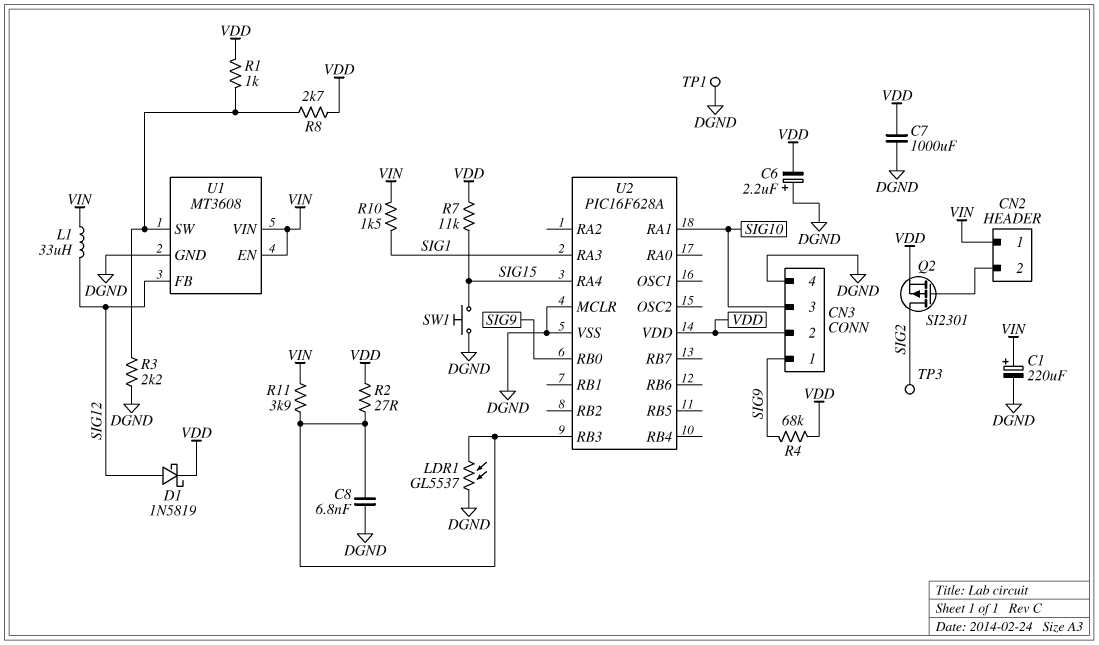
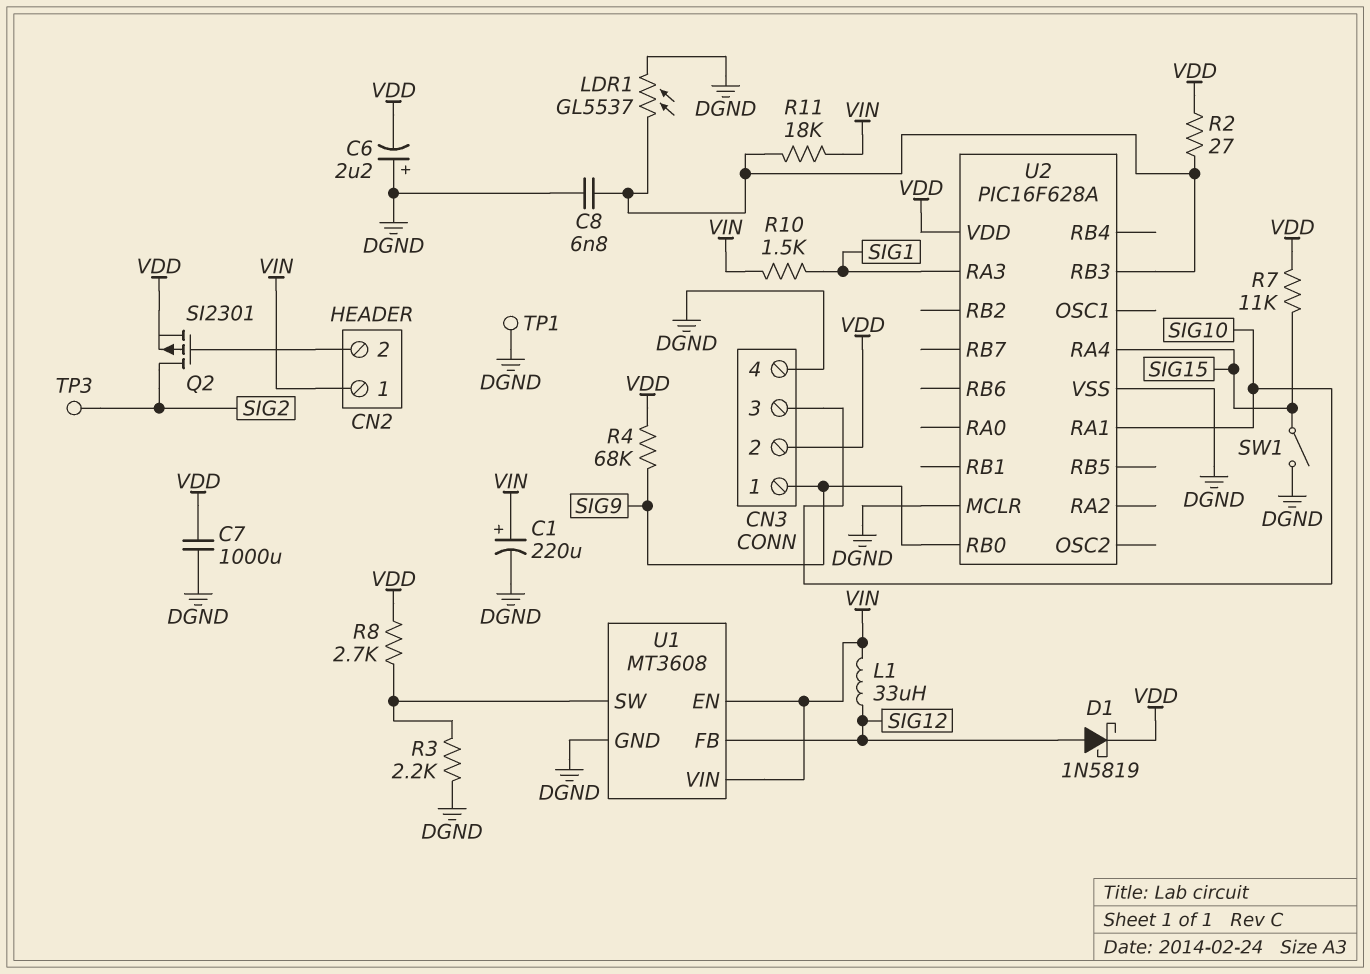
R1: 1k (U1/SW, VDD) -> none
R11: 3.9k (U2/RB3, VIN) -> 18k (U2/RB3, VIN)
SW1: button (DGND, SIG15) -> switch (DGND, SIG15)

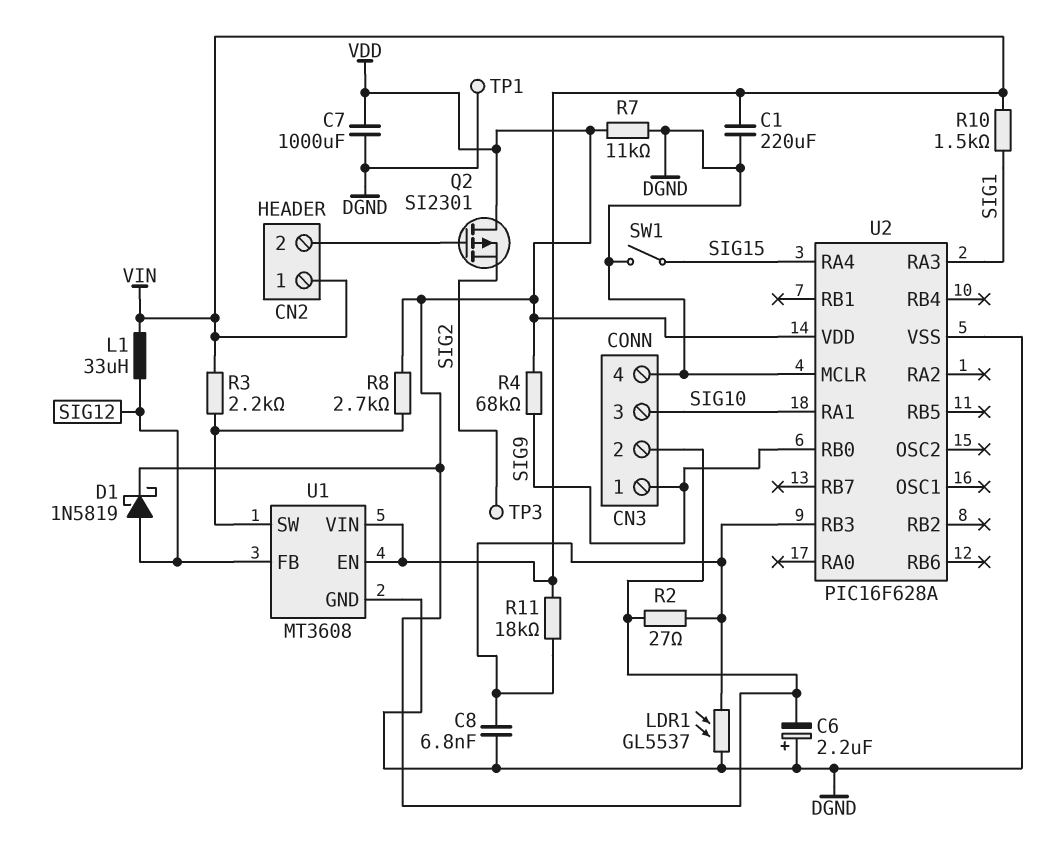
C1: 220uF (plus VIN, minus DGND) -> 220uF (DGND, VIN)
Q2: PMOS SI2301 (G CN2/2, D SIG2, S VDD) -> PMOS SI2301 (G CN2/2, D VDD, S SIG2)
R3: 2.2k (DGND, U1/SW) -> 2.2k (U1/SW, VIN)
R7: 11k (SIG15, VDD) -> 11k (DGND, VDD)

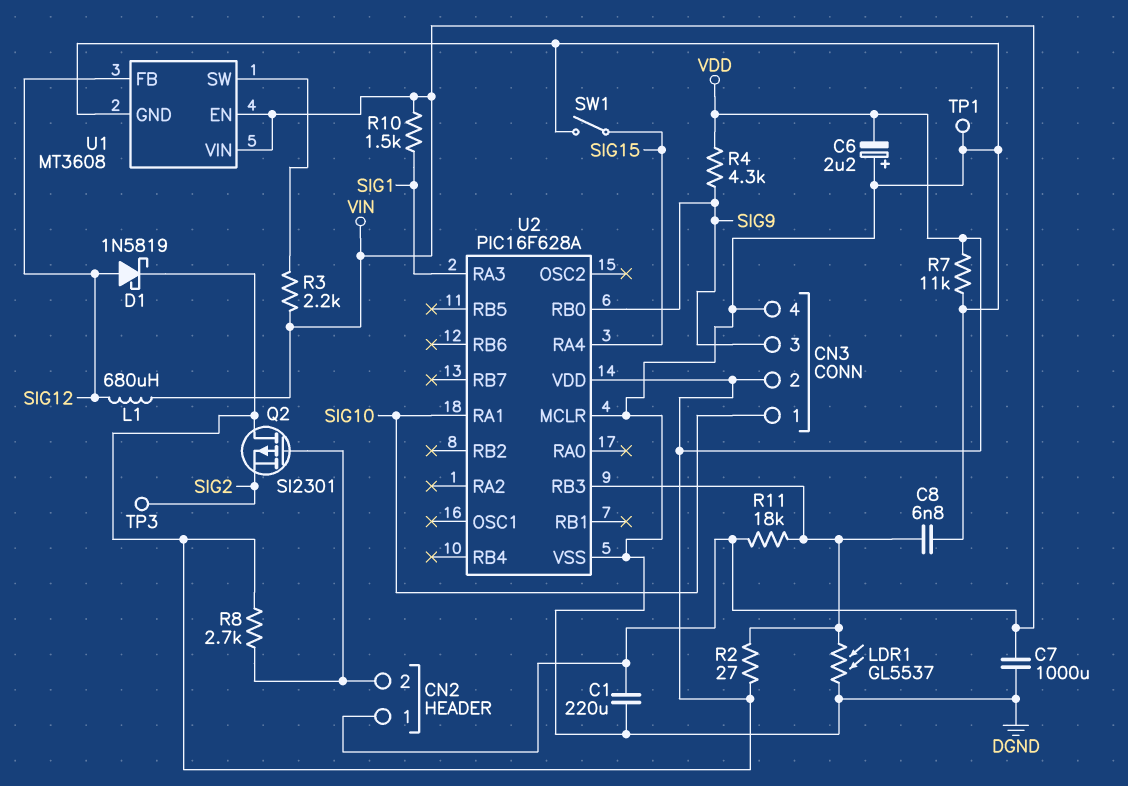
C7: 1000uF (DGND, VDD) -> 1000uF (DGND, VIN)
CN3 pin 1: SIG9 -> SIG10
CN3 pin 3: SIG10 -> SIG9
L1: 33uH (SIG12, VIN) -> 680uH (SIG12, VIN)
R4: 68k (SIG9, VDD) -> 4.3k (SIG9, VDD)
R8: 2.7k (U1/SW, VDD) -> 2.7k (CN2/2, VDD)

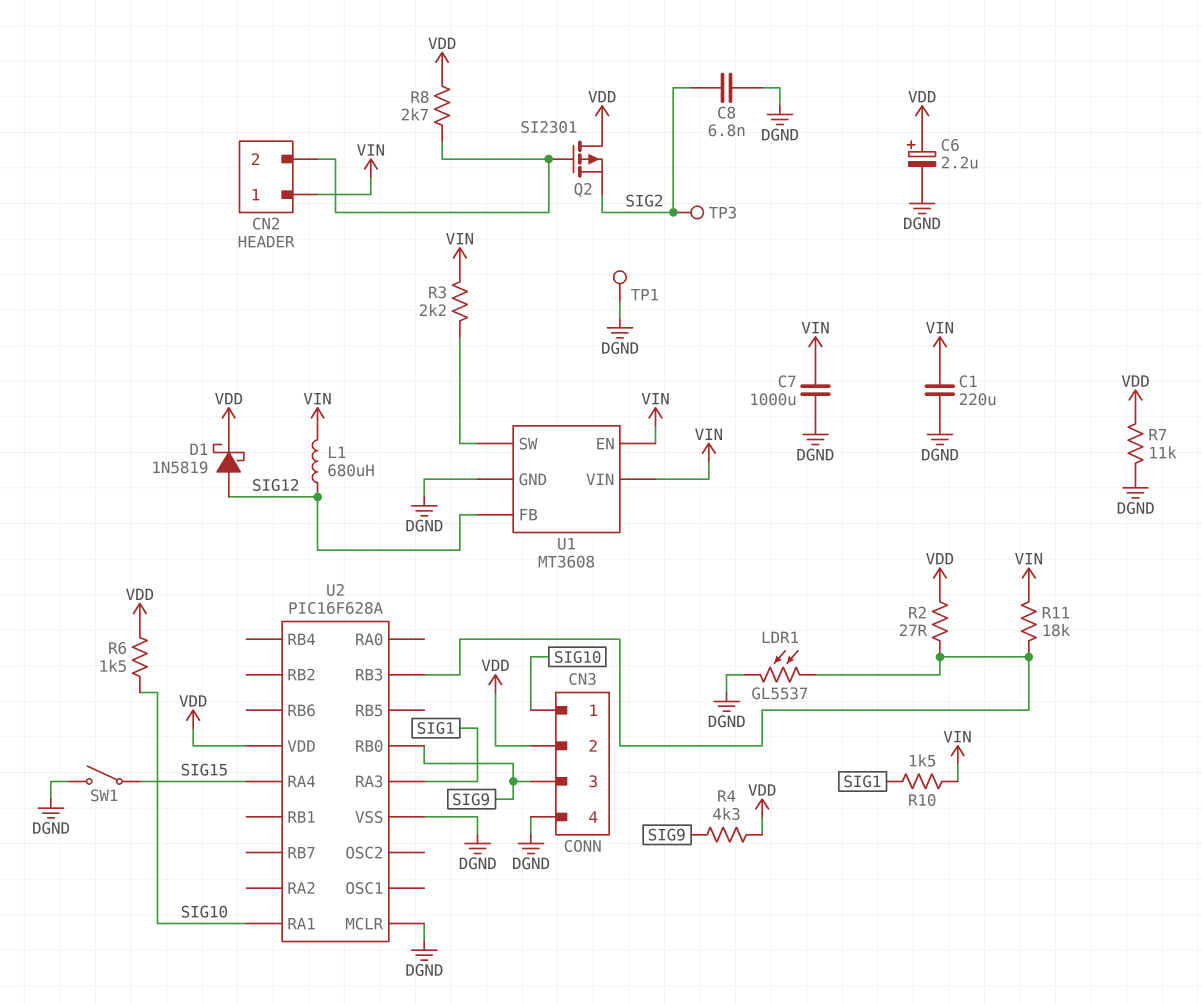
C6: 2.2uF (plus DGND, minus VDD) -> 2.2uF (plus VDD, minus DGND)
C8: 6.8nF (DGND, U2/RB3) -> 6.8nF (DGND, SIG2)
R6: none -> 1.5k (SIG10, VDD)

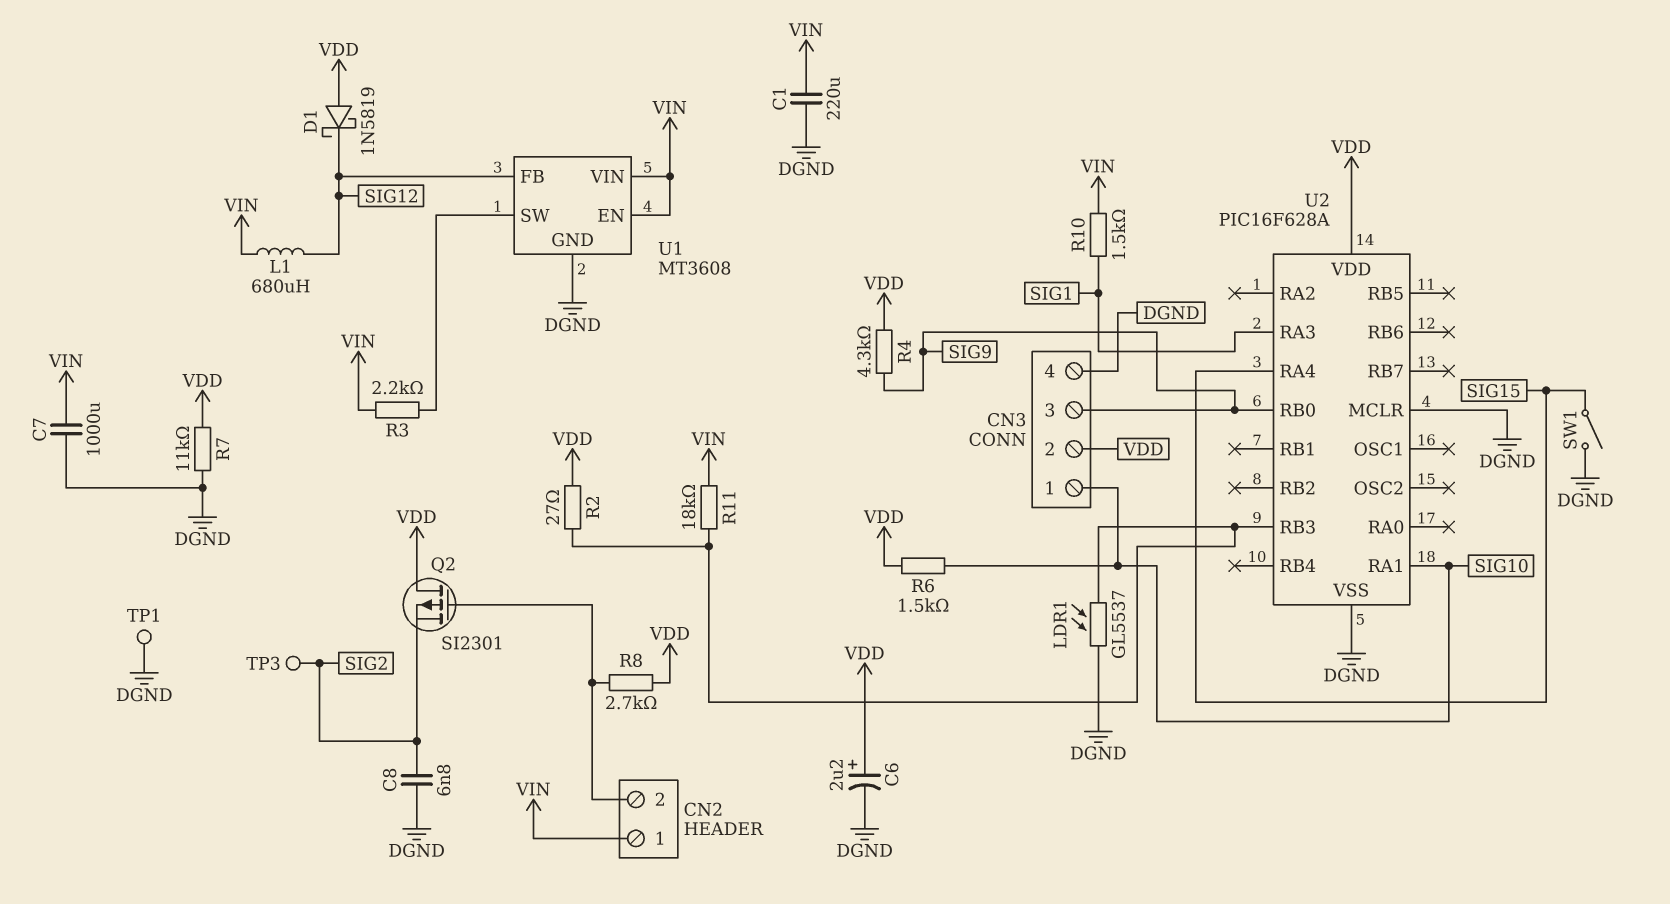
D1: schottky 1N5819 (A SIG12, K VDD) -> schottky 1N5819 (A VDD, K SIG12)

